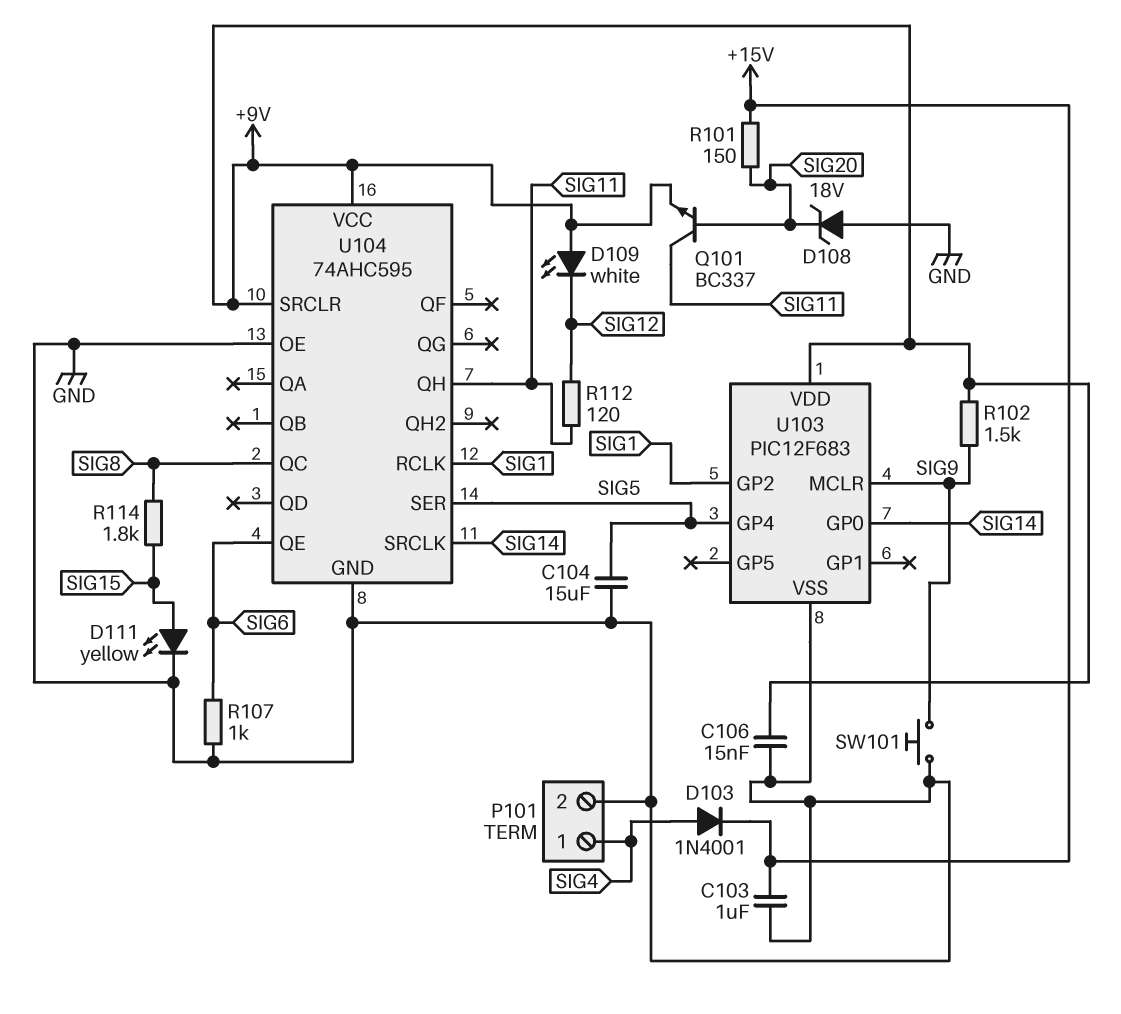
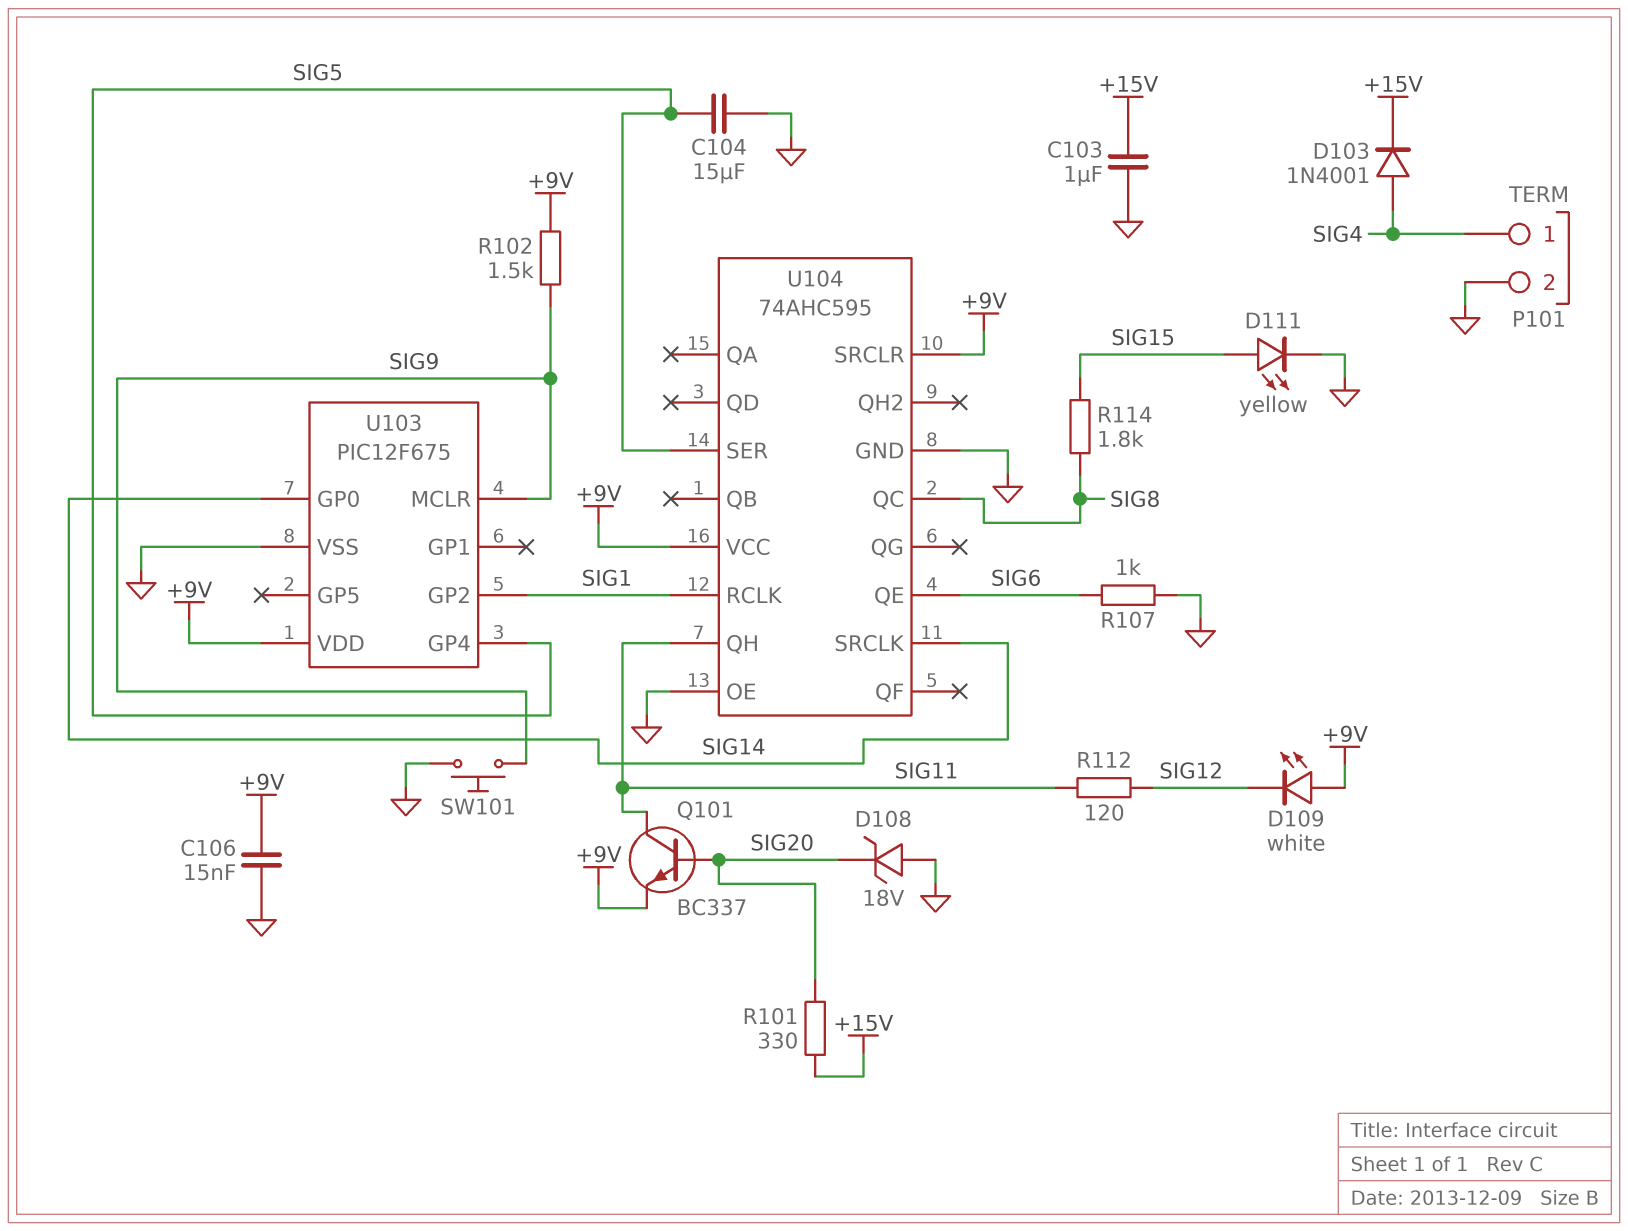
R101: 150 (+15V, SIG20) -> 330 (+15V, SIG20)
U103: PIC12F683 -> PIC12F675

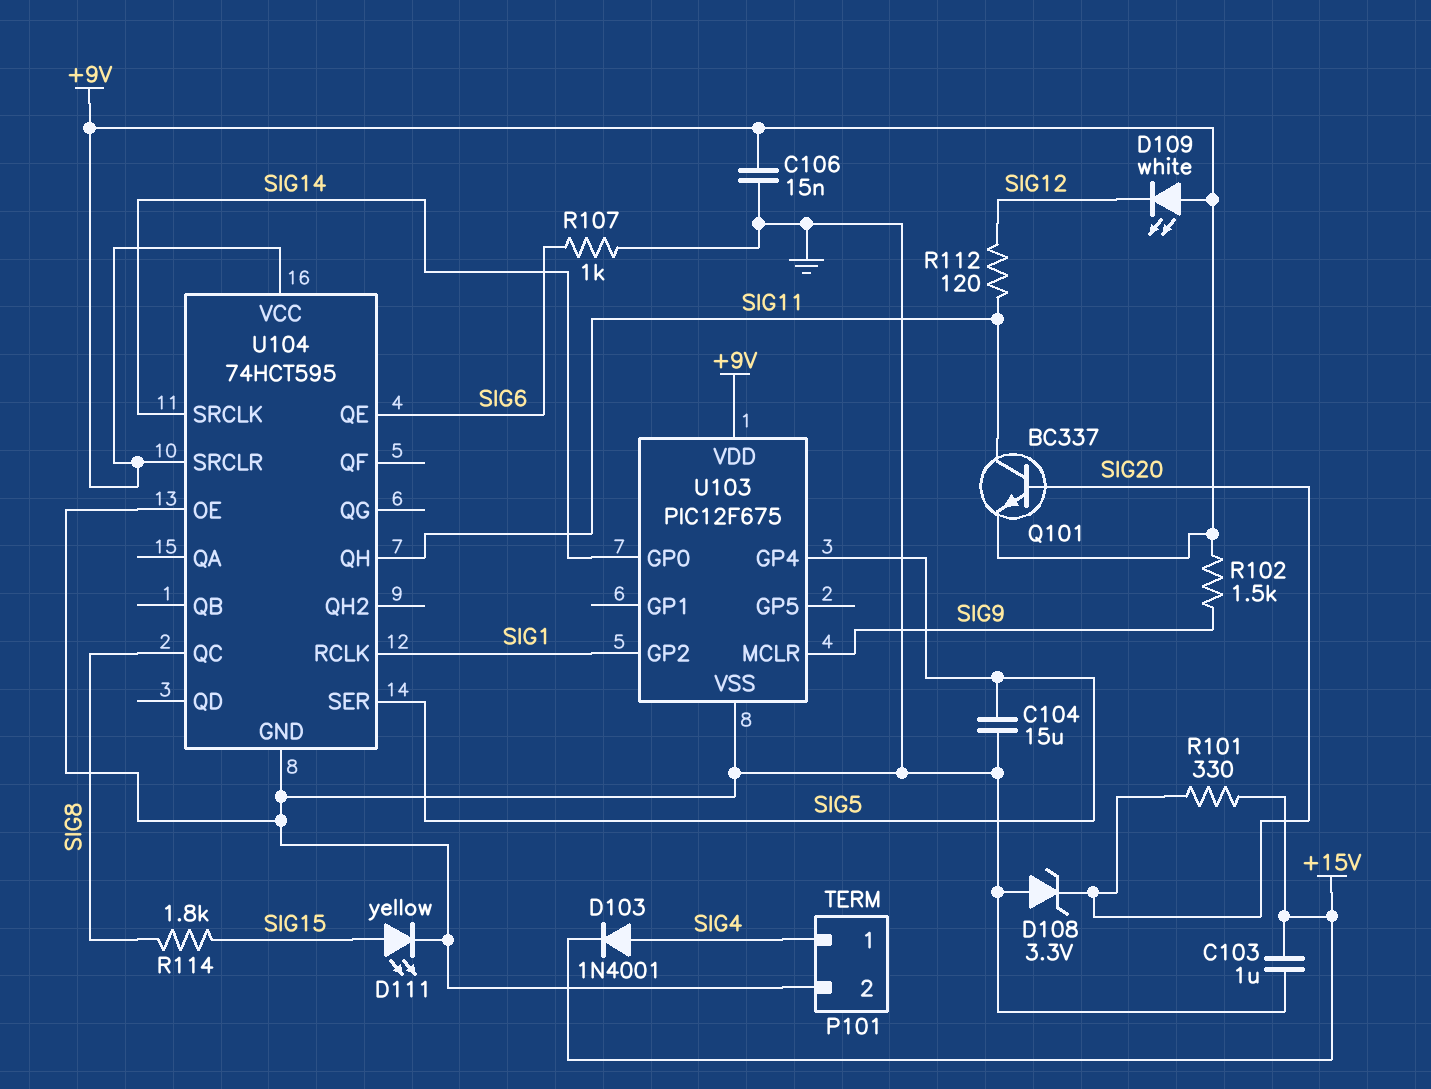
D108: zener 18V (A GND, K SIG20) -> zener 3.3V (A GND, K SIG20)
SW101: button (GND, SIG9) -> none
U104: 74AHC595 -> 74HCT595

